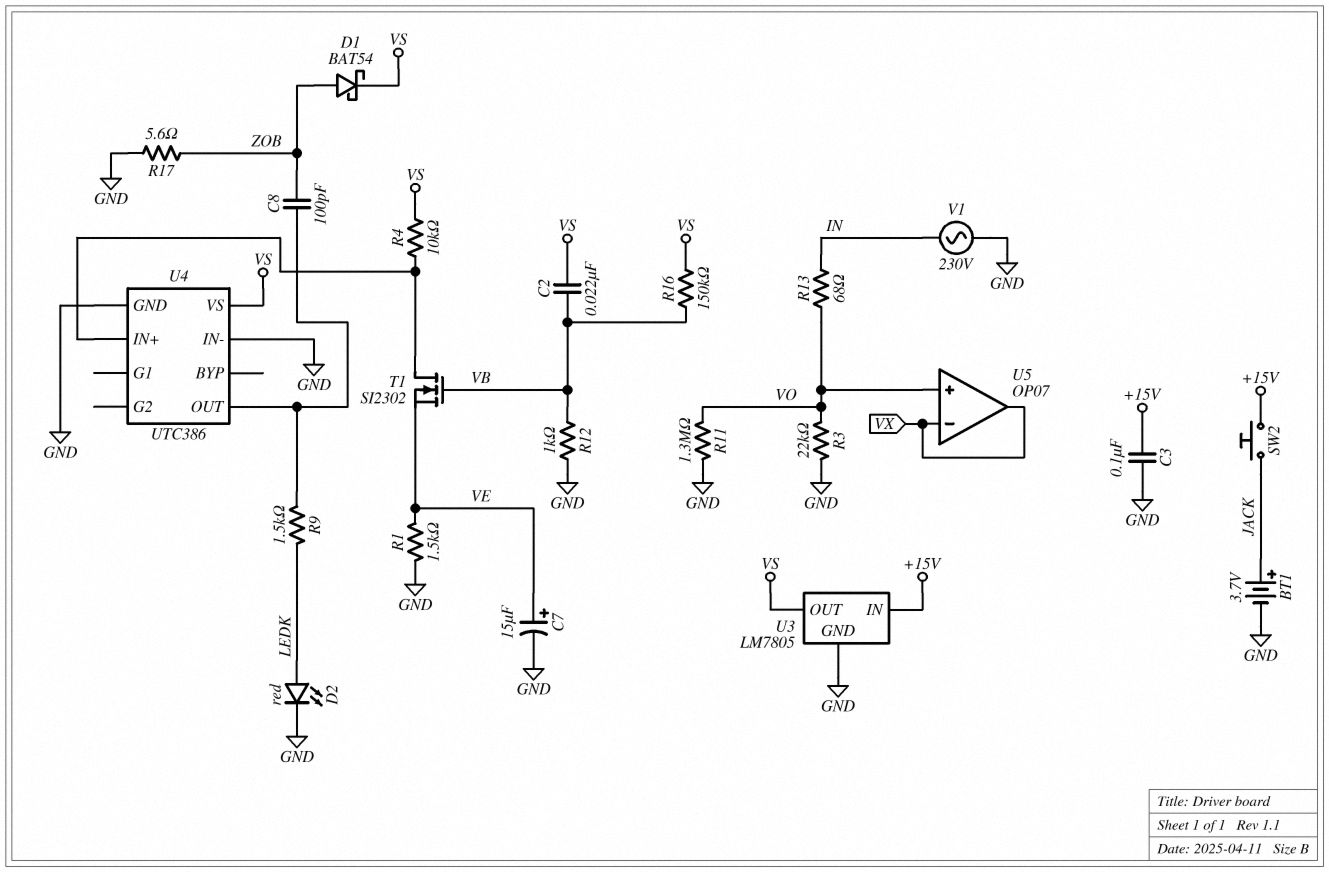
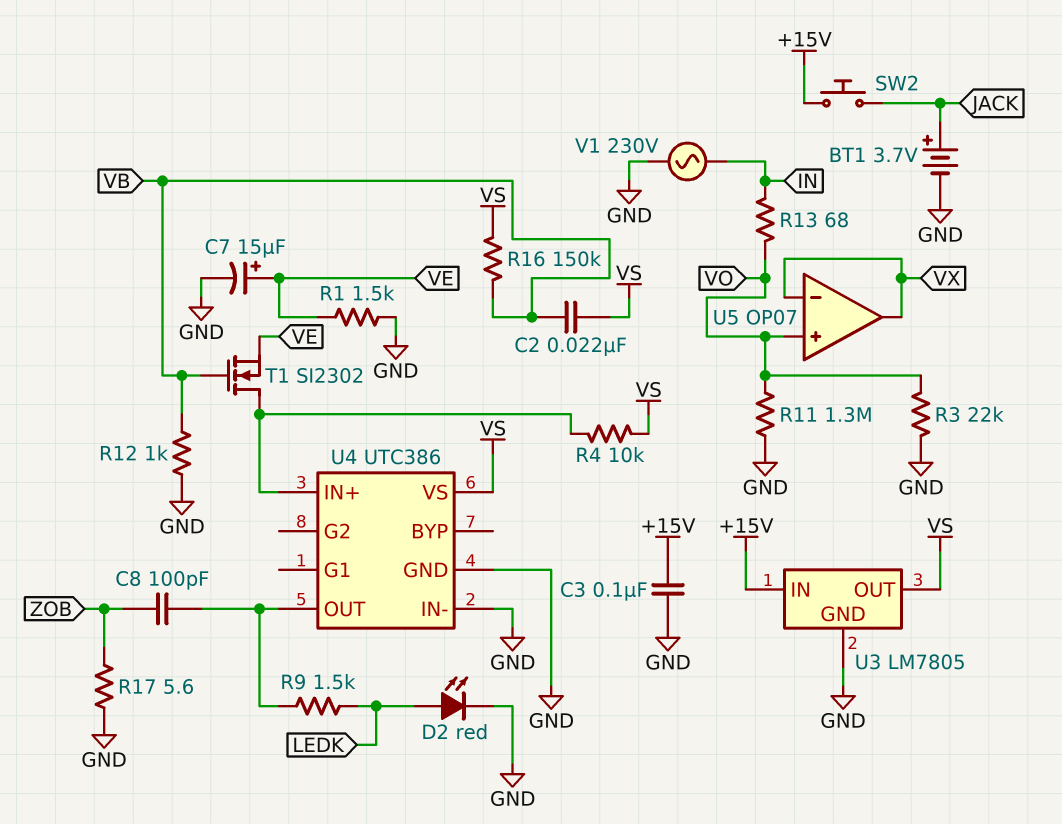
D1: schottky BAT54 (A ZOB, K VS) -> none

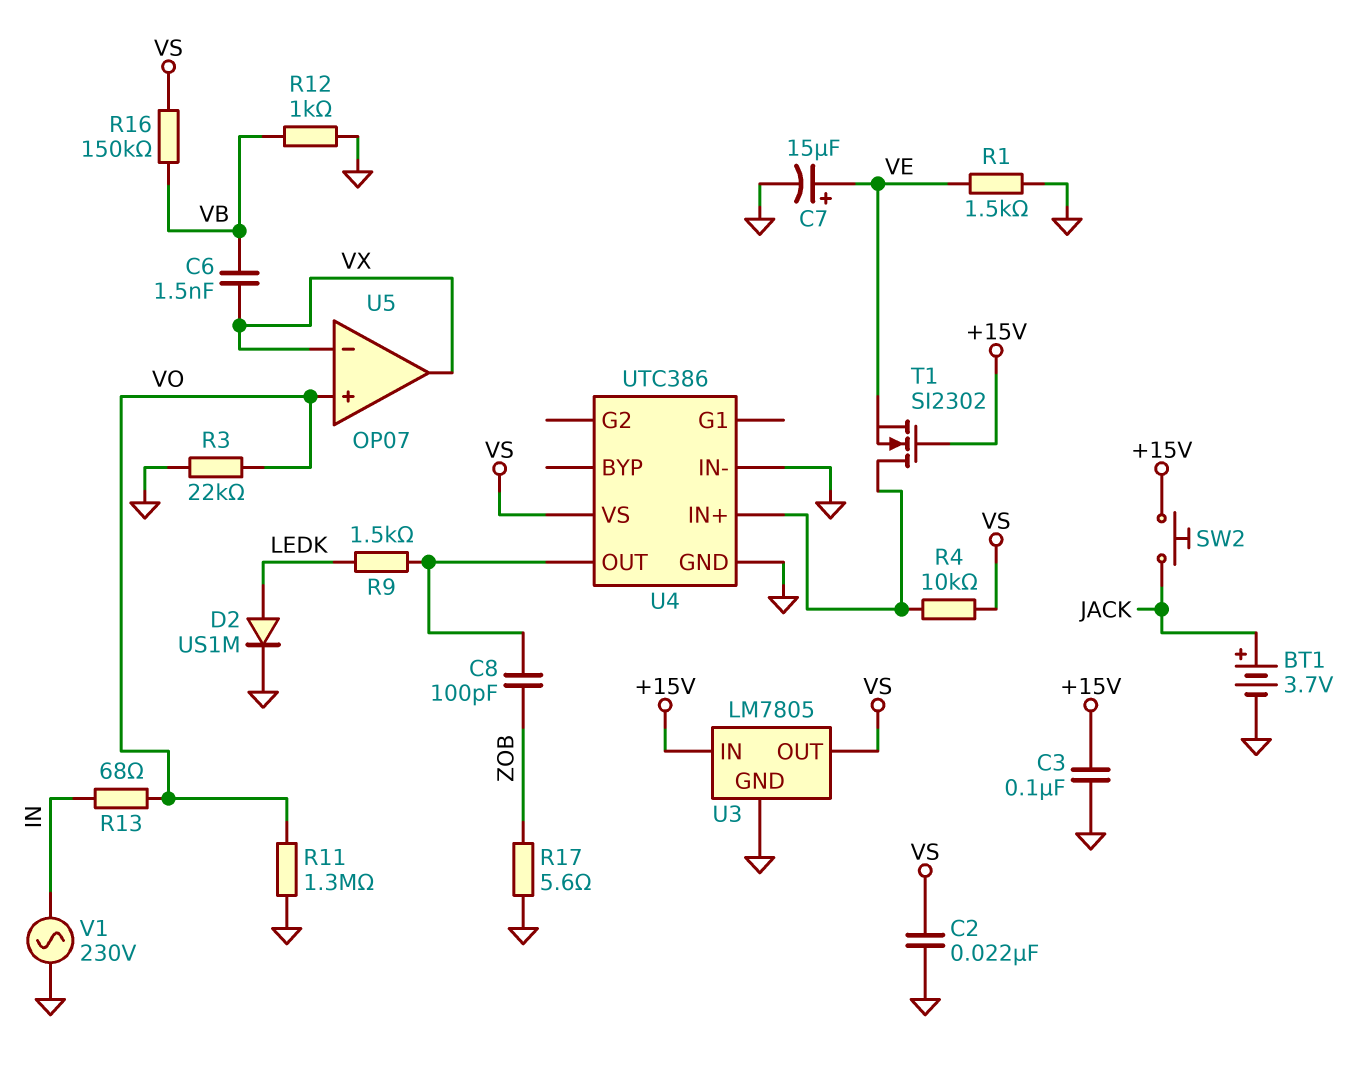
C2: 22nF (VB, VS) -> 22nF (GND, VS)
C6: none -> 1.5nF (VB, VX)
D2: LED red (A LEDK, K GND) -> diode US1M (A LEDK, K GND)
T1: NMOS SI2302 (G VB, D U4/IN+, S VE) -> NMOS SI2302 (G +15V, D U4/IN+, S VE)

